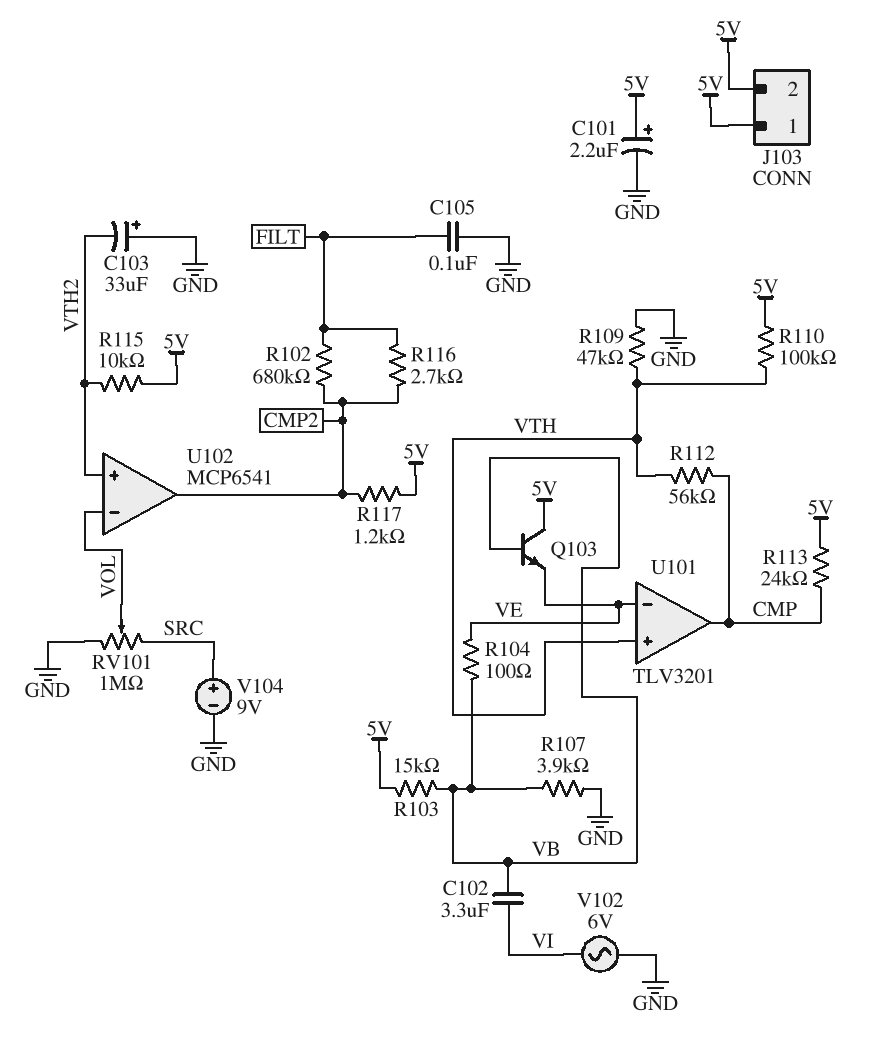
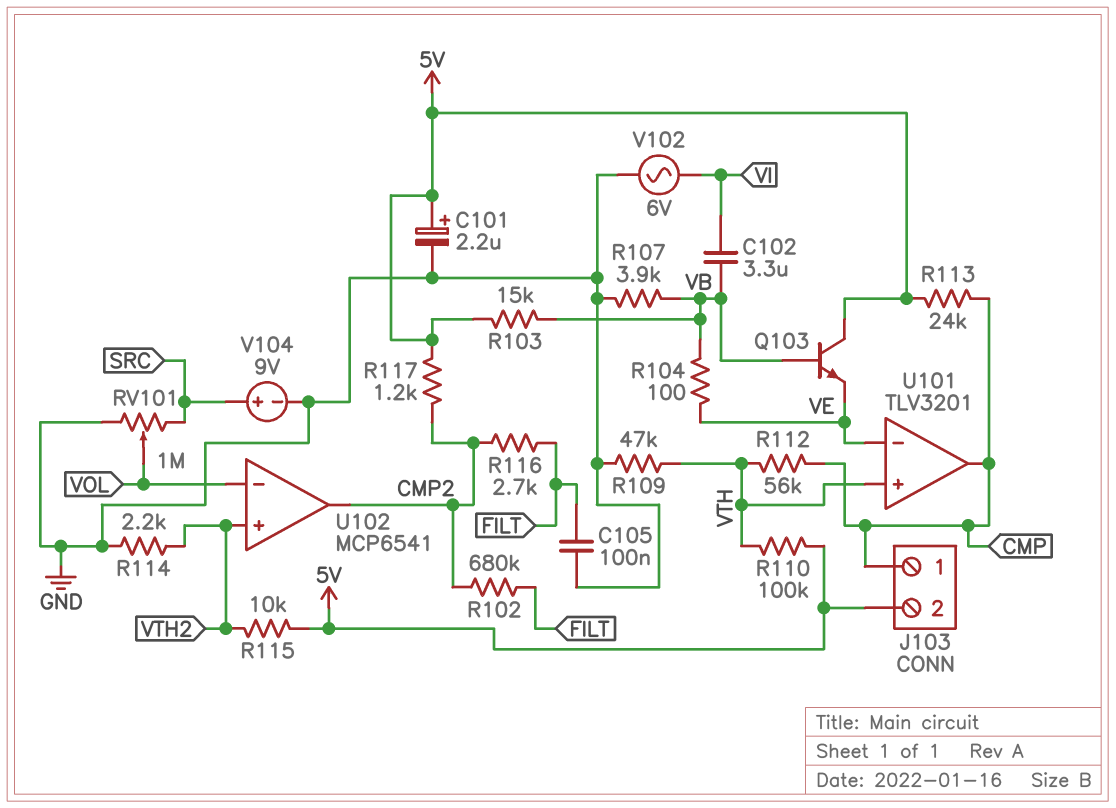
C103: 33uF (plus GND, minus VTH2) -> none
J103 pin 1: 5V -> CMP
R114: none -> 2.2k (GND, VTH2)

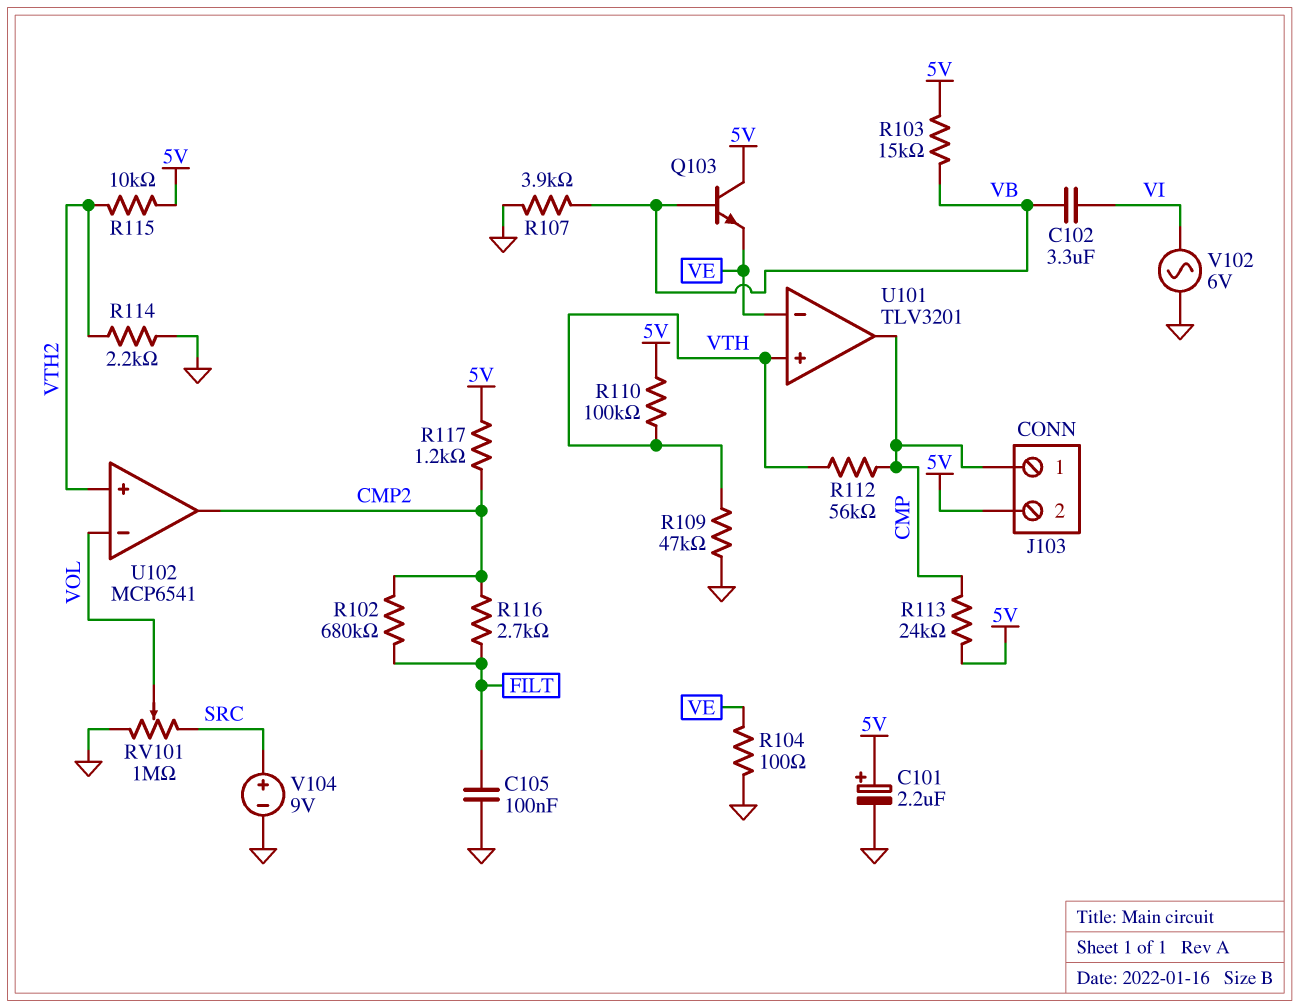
R104: 100 (VB, VE) -> 100 (GND, VE)

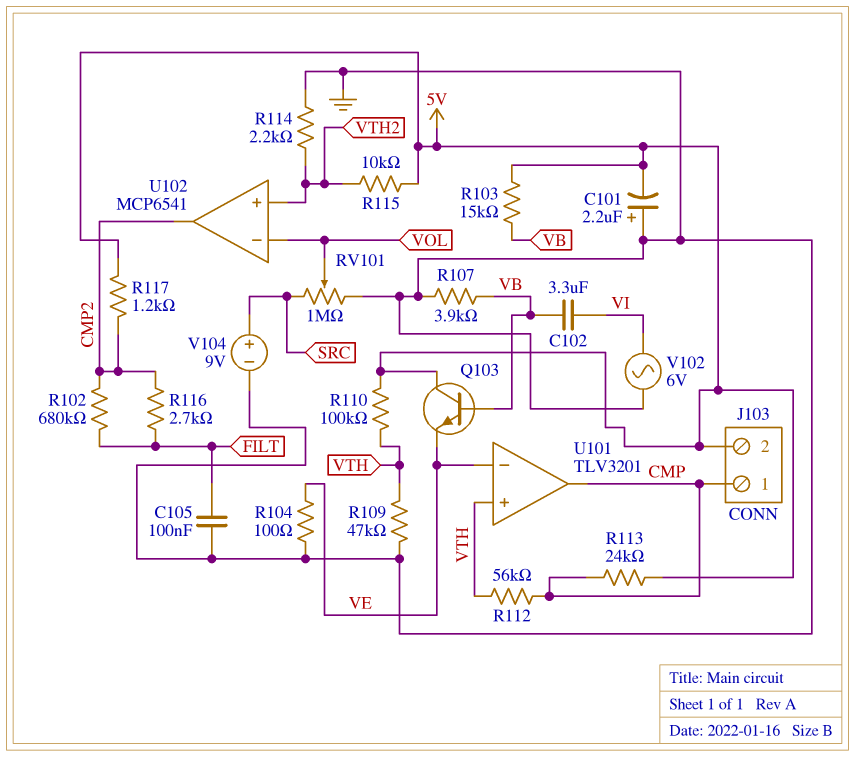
C101: 2.2uF (plus 5V, minus GND) -> 2.2uF (plus GND, minus 5V)

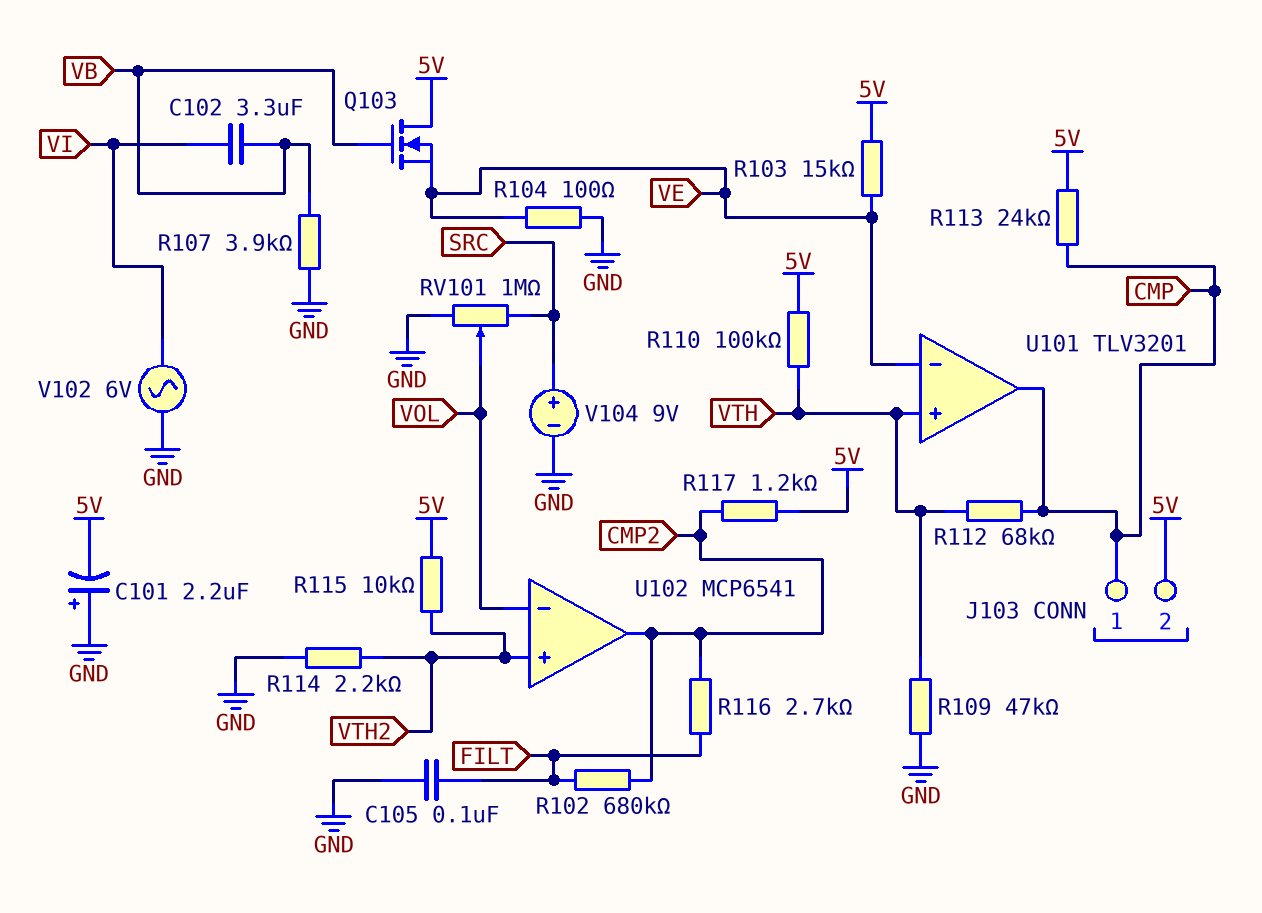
Q103: NPN (B VB, C 5V, E VE) -> NMOS (G VB, D 5V, S VE)
R103: 15k (5V, VB) -> 15k (5V, VE)
R112: 56k (CMP, VTH) -> 68k (CMP, VTH)

